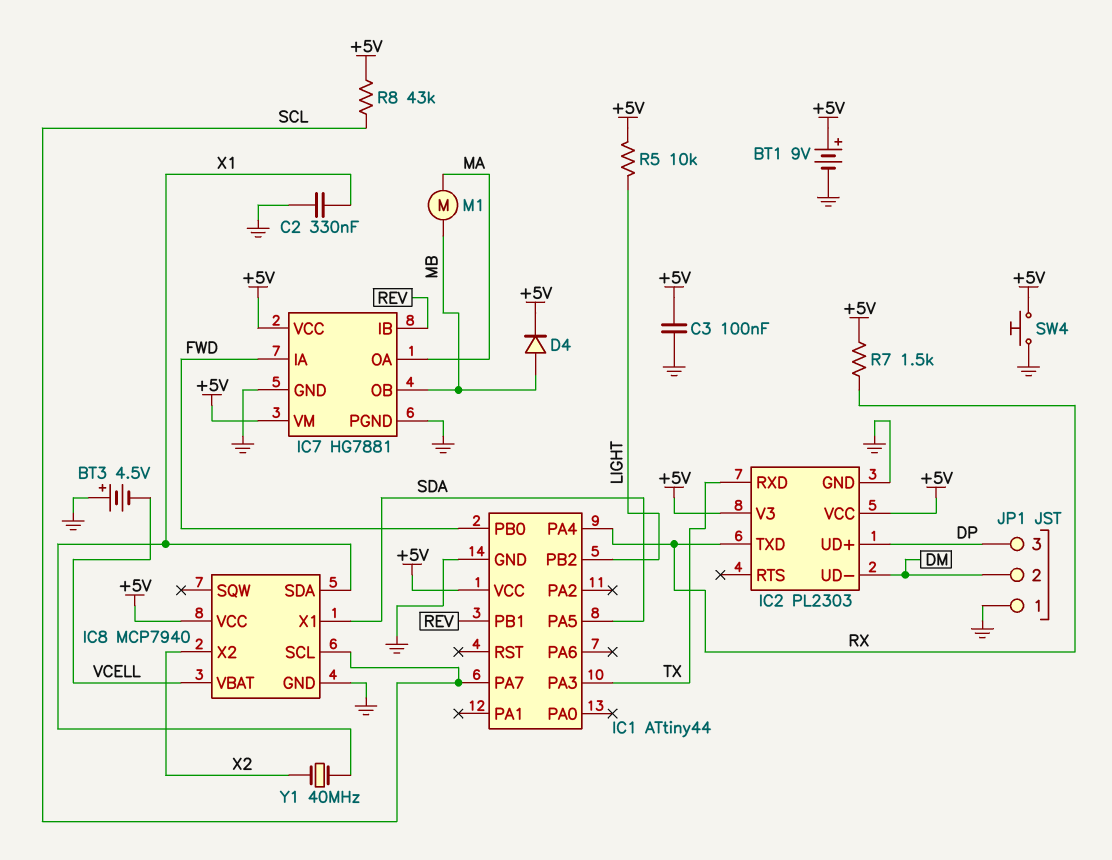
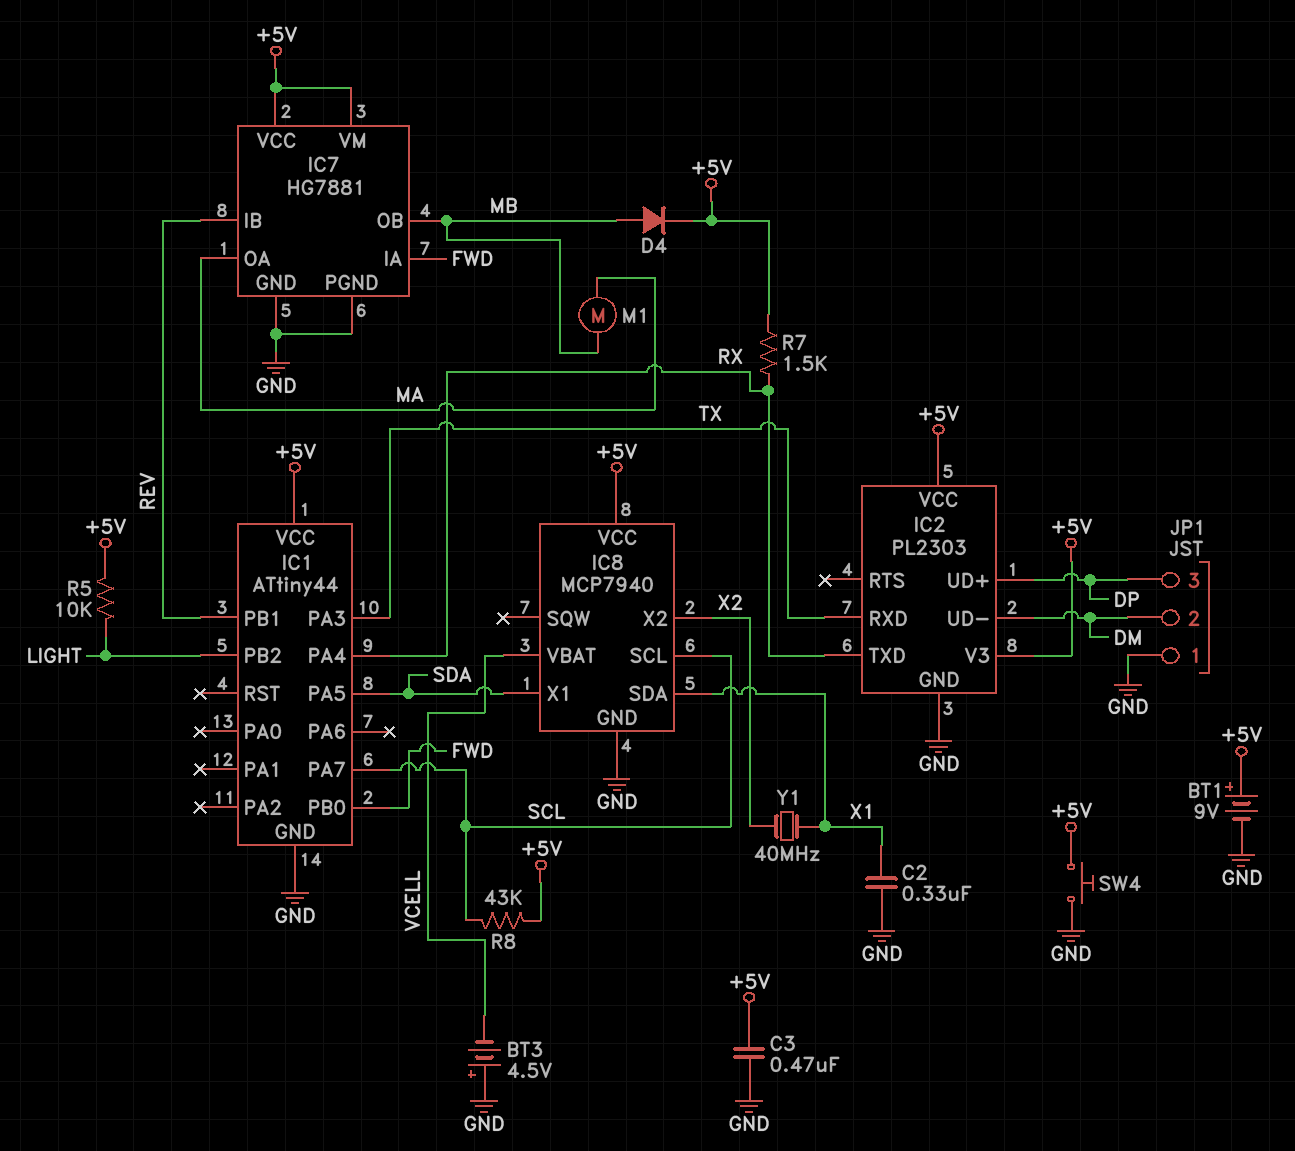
C3: 100nF (+5V, GND) -> 470nF (+5V, GND)

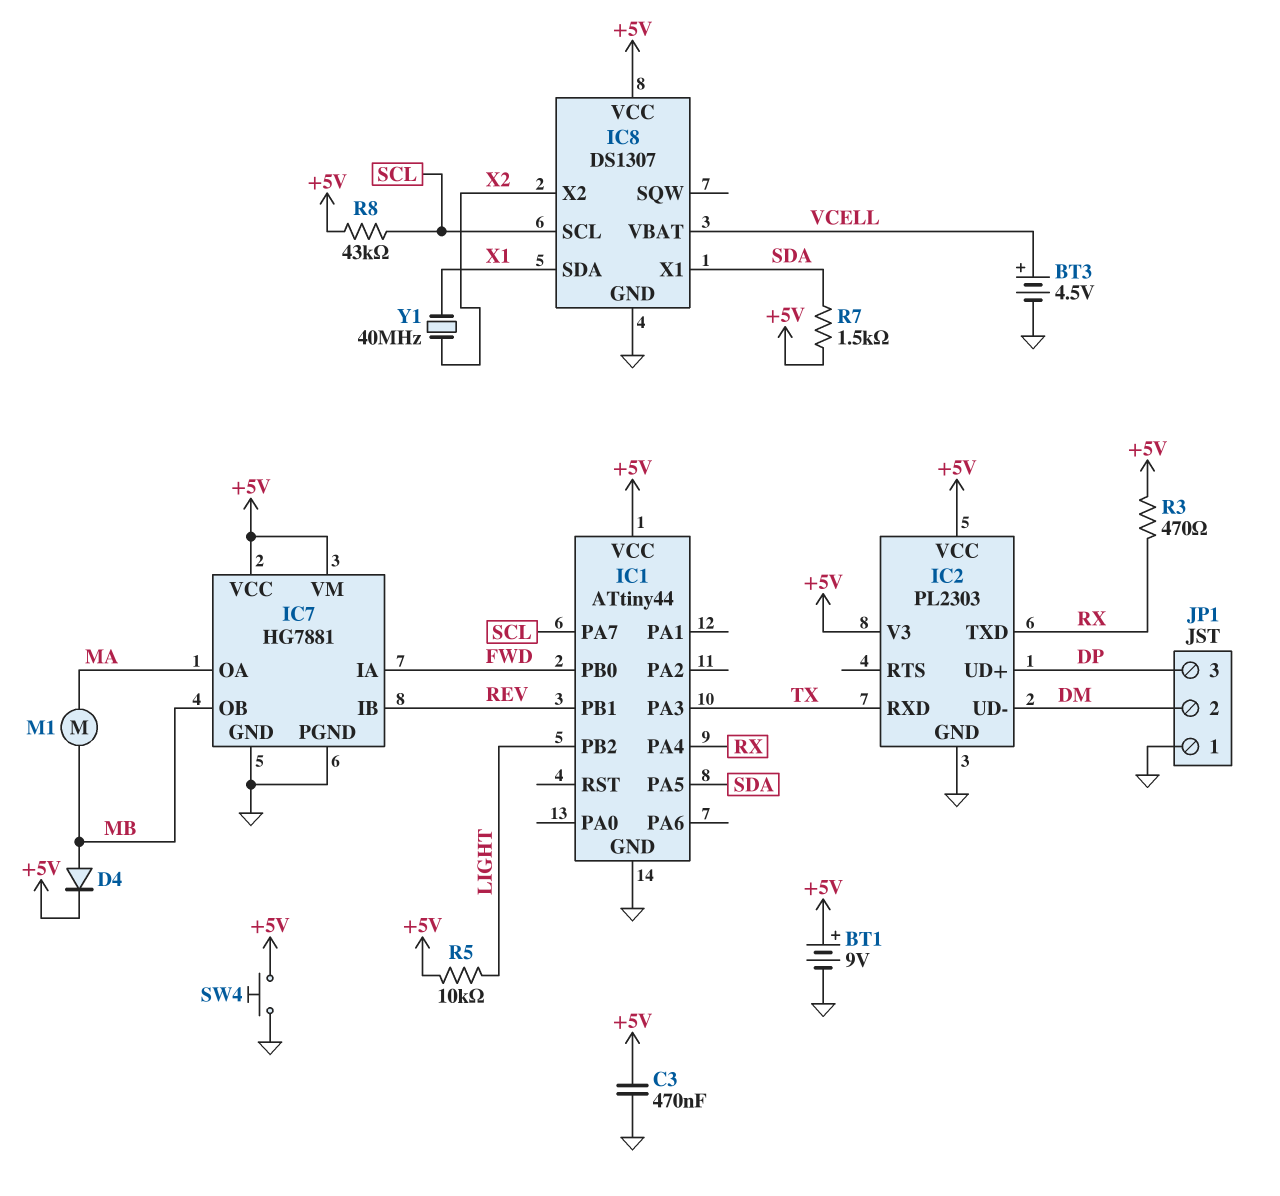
BT3: 4.5V (plus GND, minus VCELL) -> 4.5V (plus VCELL, minus GND)
C2: 330nF (GND, X1) -> none
IC8: MCP7940 -> DS1307
R3: none -> 470 (+5V, RX)
R7: 1.5k (+5V, RX) -> 1.5k (+5V, SDA)

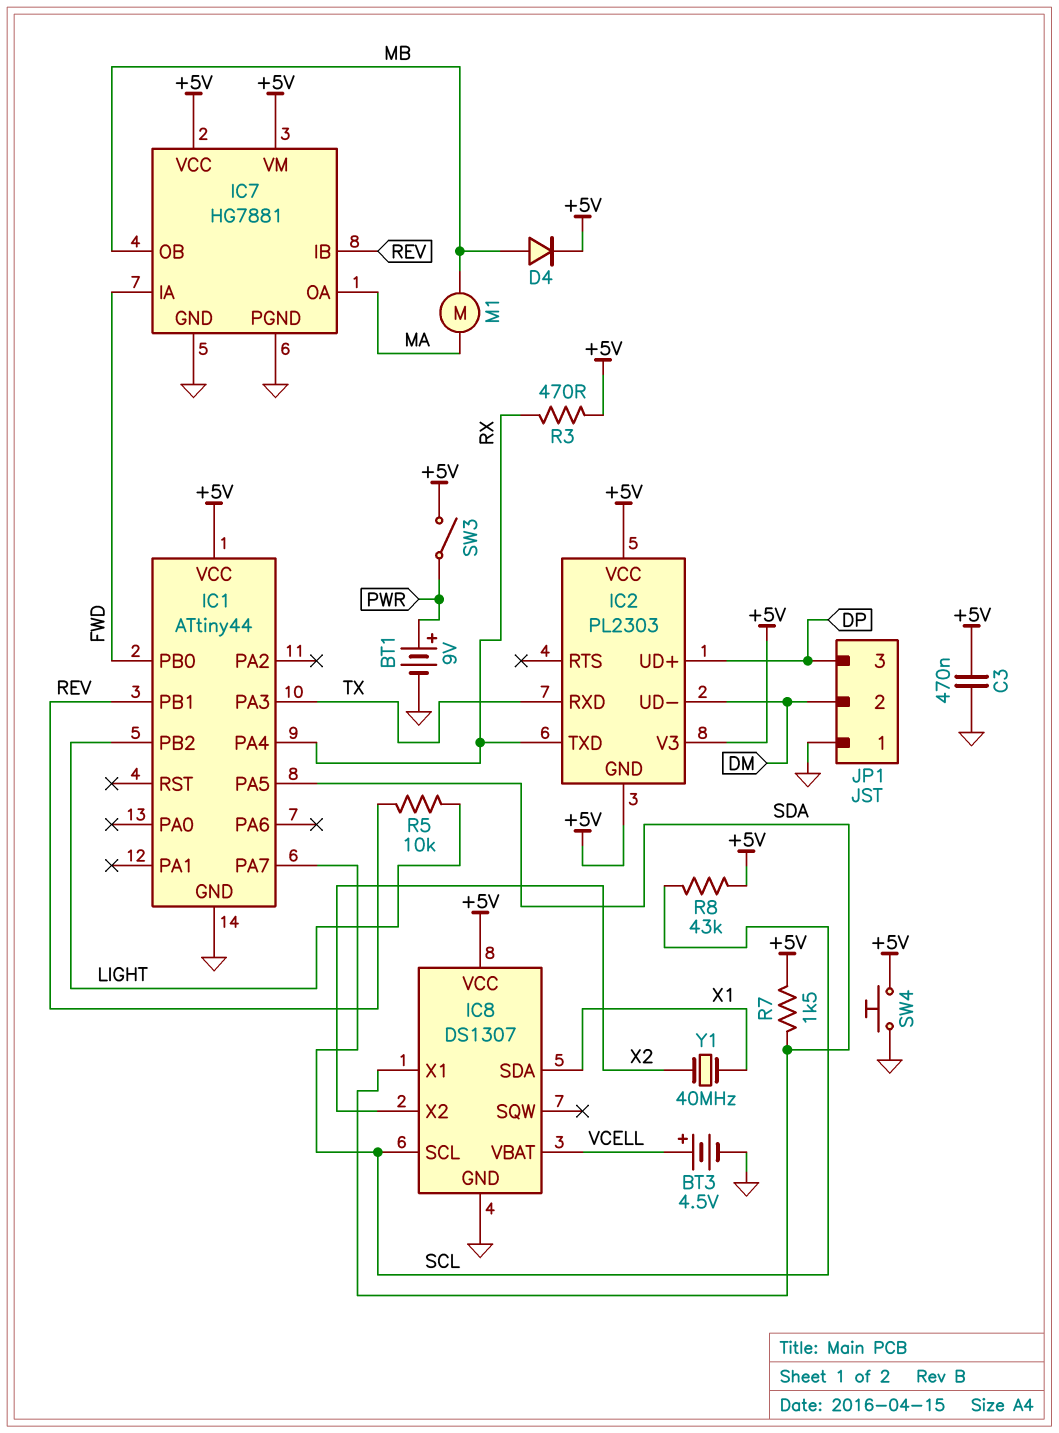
BT1: 9V (plus +5V, minus GND) -> 9V (plus PWR, minus GND)
IC2 pin GND: GND -> +5V
R5: 10k (+5V, LIGHT) -> 10k (LIGHT, REV)
SW3: none -> switch (+5V, PWR)

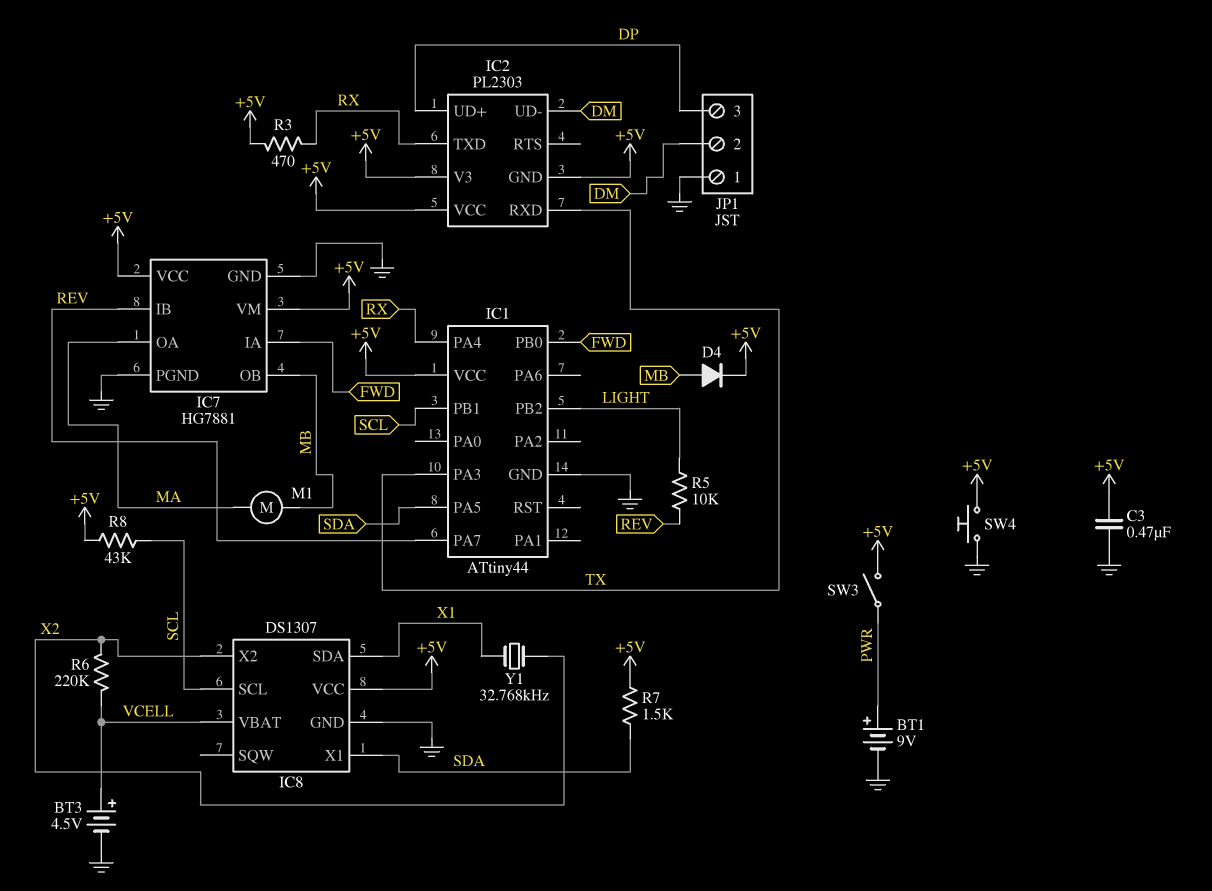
IC1 pin PA7: SCL -> REV
IC1 pin PB1: REV -> SCL
R6: none -> 220k (VCELL, X2)
Y1: 40MHz (X1, X2) -> 32.768kHz (X1, X2)

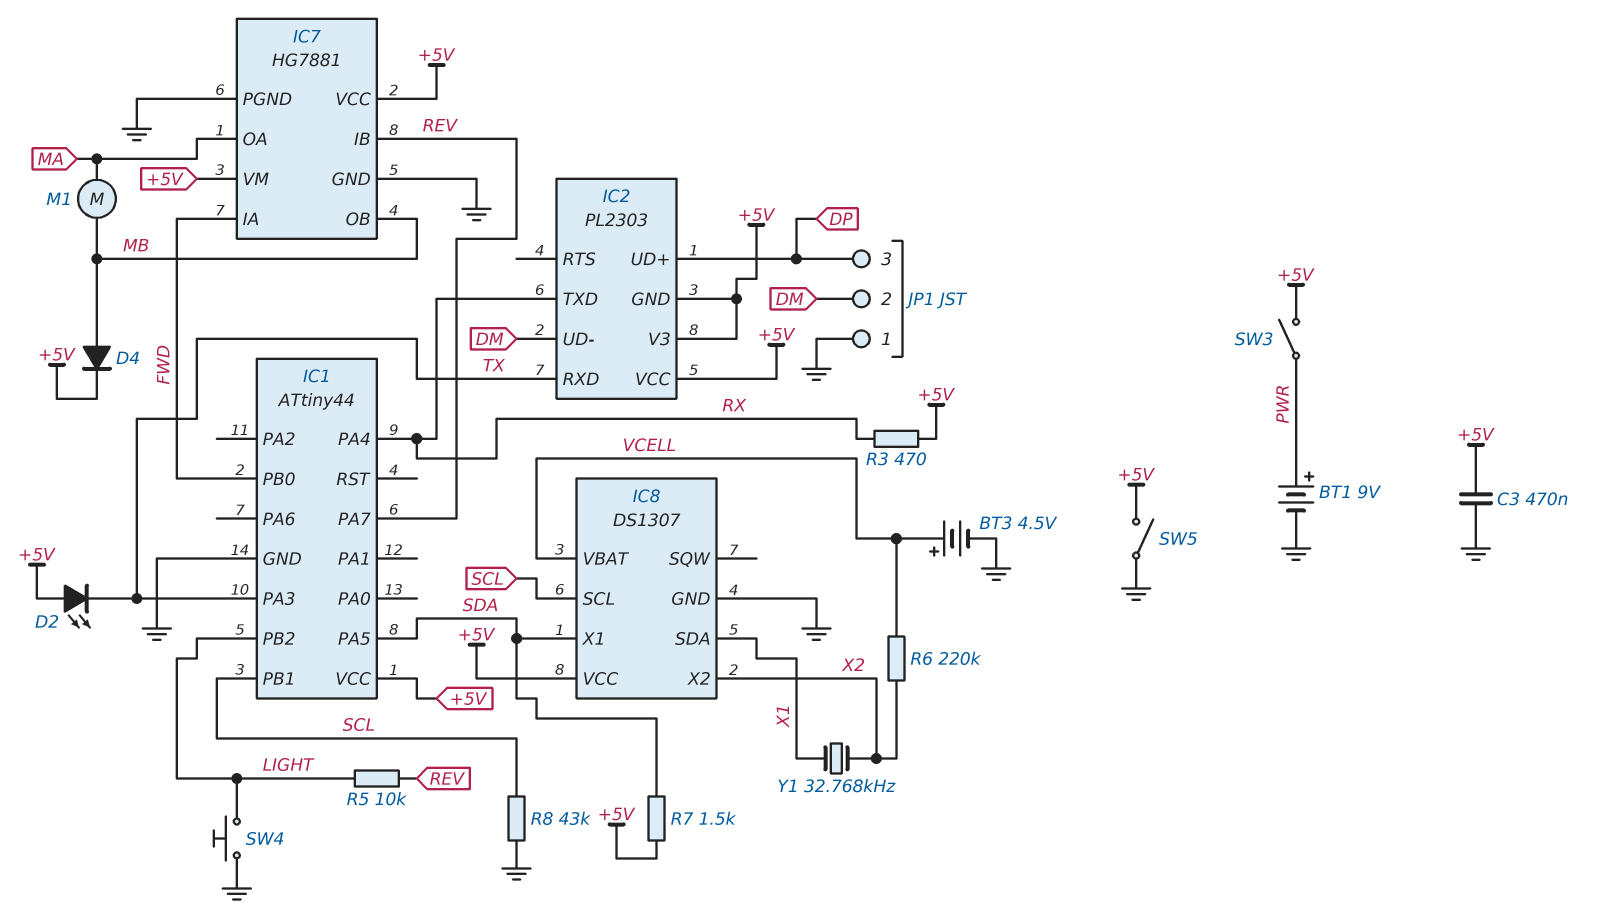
D2: none -> LED (A +5V, K TX)
R8: 43k (+5V, SCL) -> 43k (GND, SCL)
SW4: button (+5V, GND) -> button (GND, LIGHT)
SW5: none -> switch (+5V, GND)

